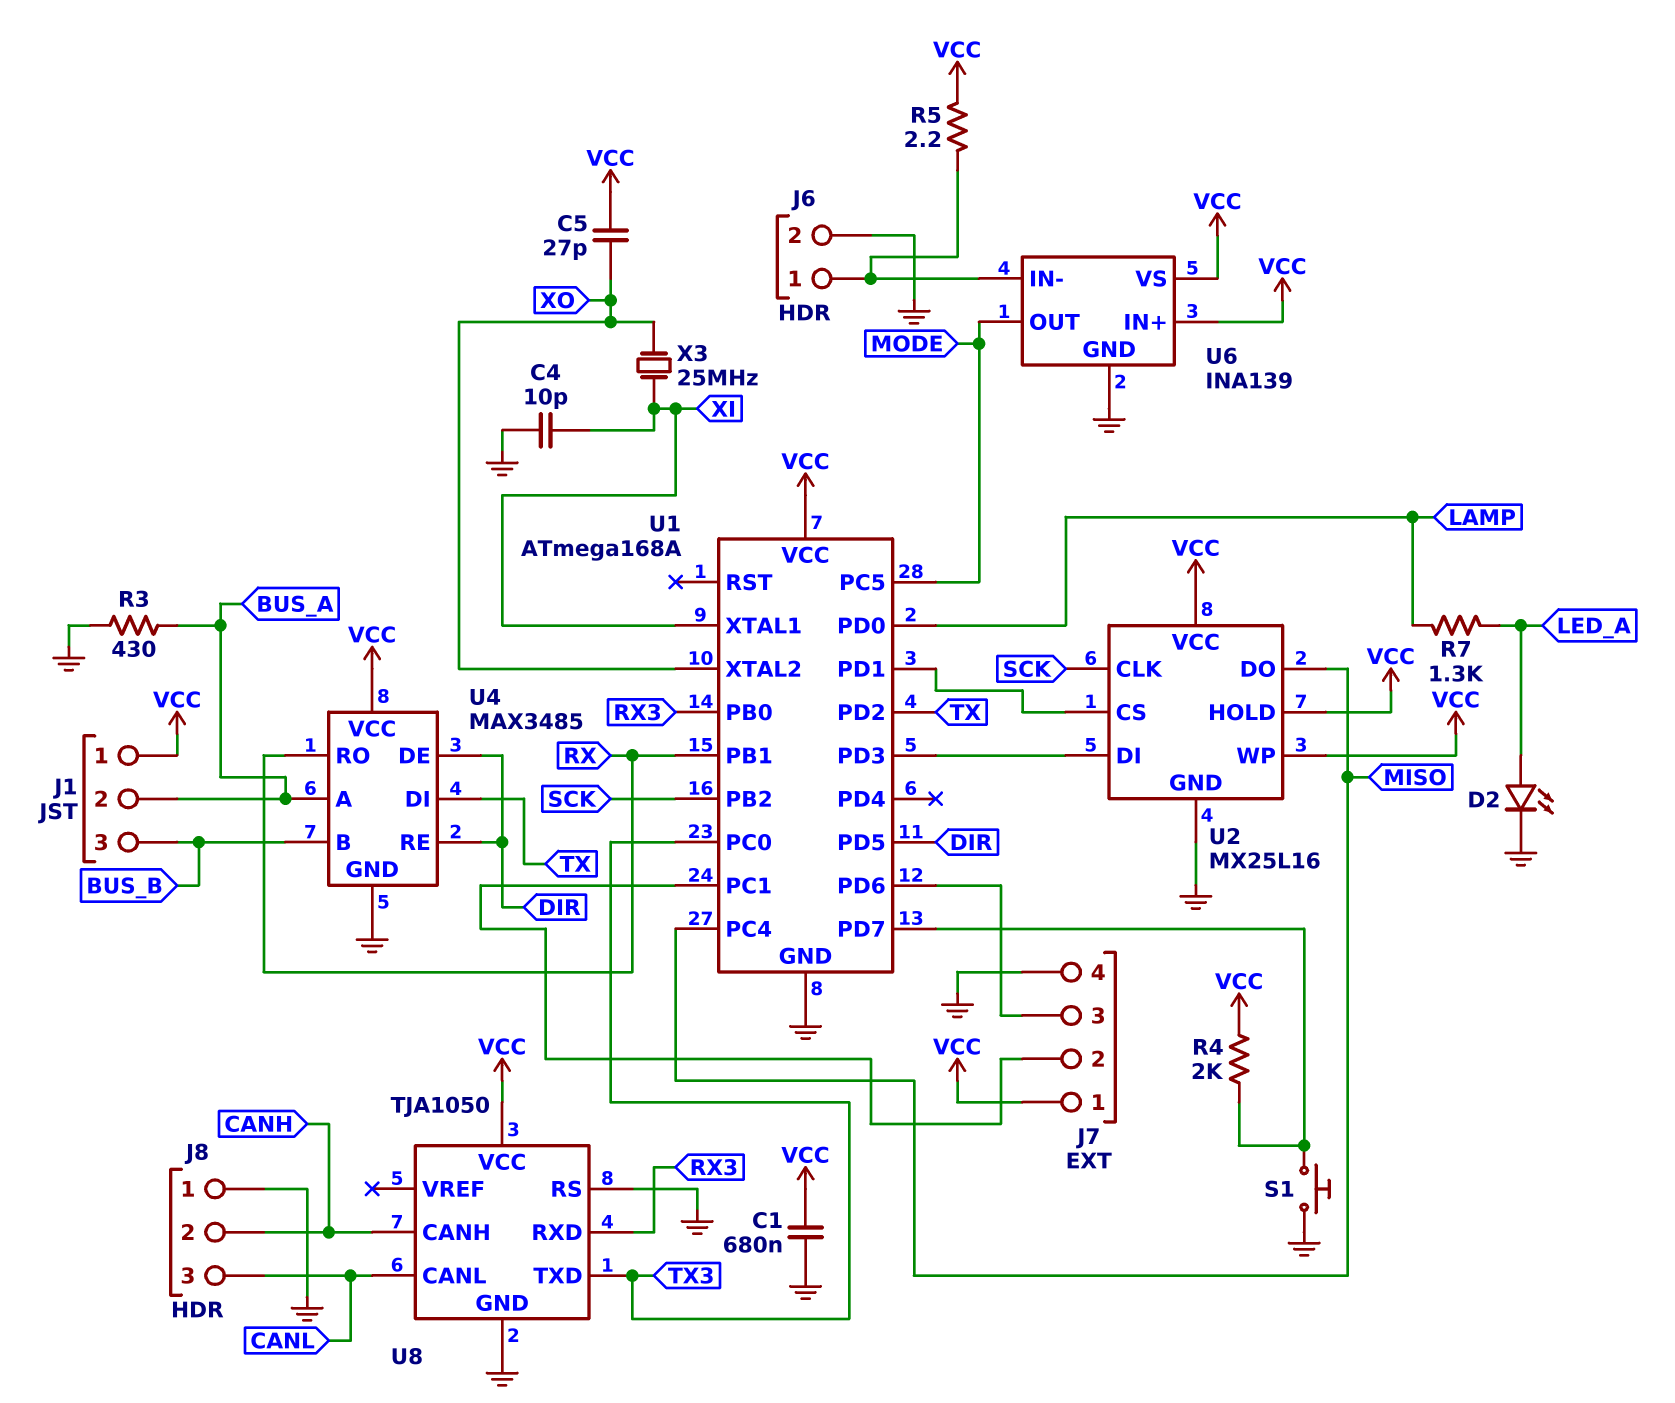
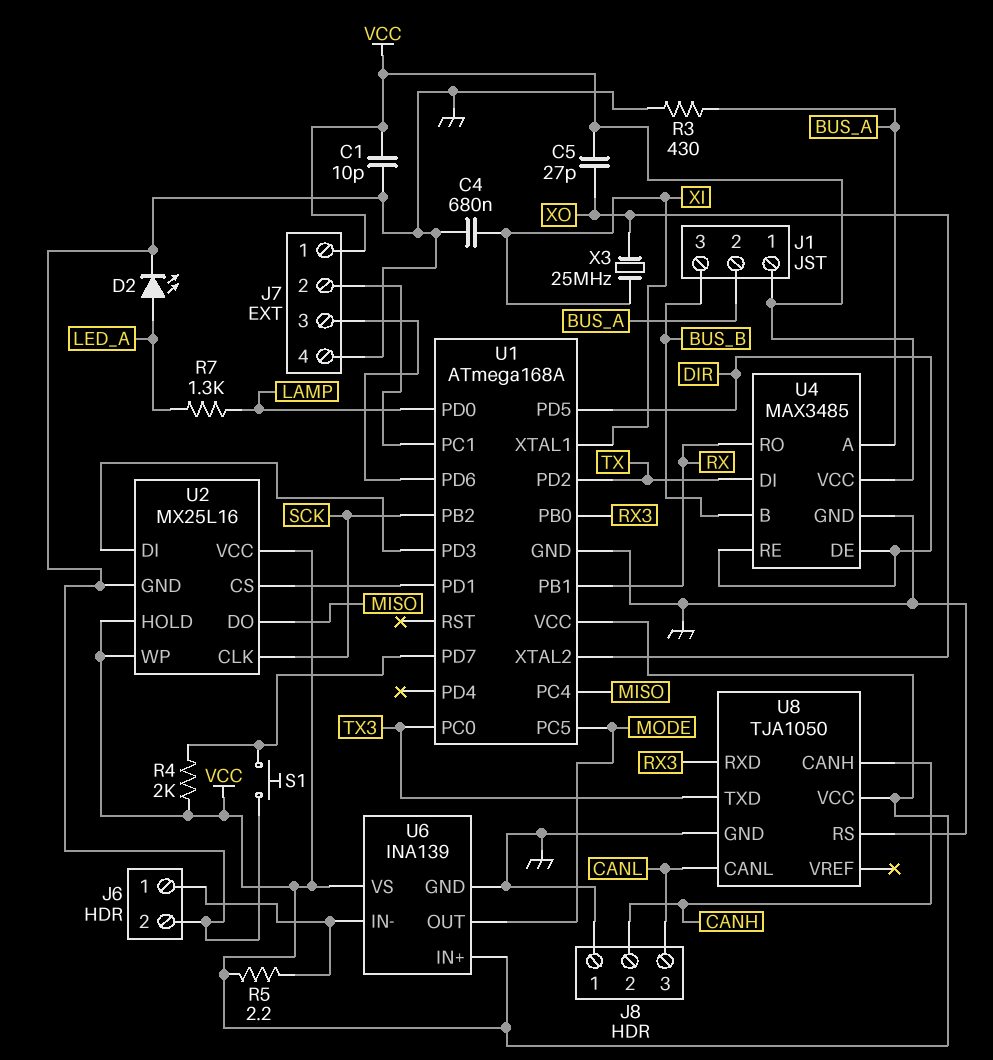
C1: 680nF (GND, VCC) -> 10pF (GND, VCC)
C4: 10pF (GND, XI) -> 680nF (GND, XI)

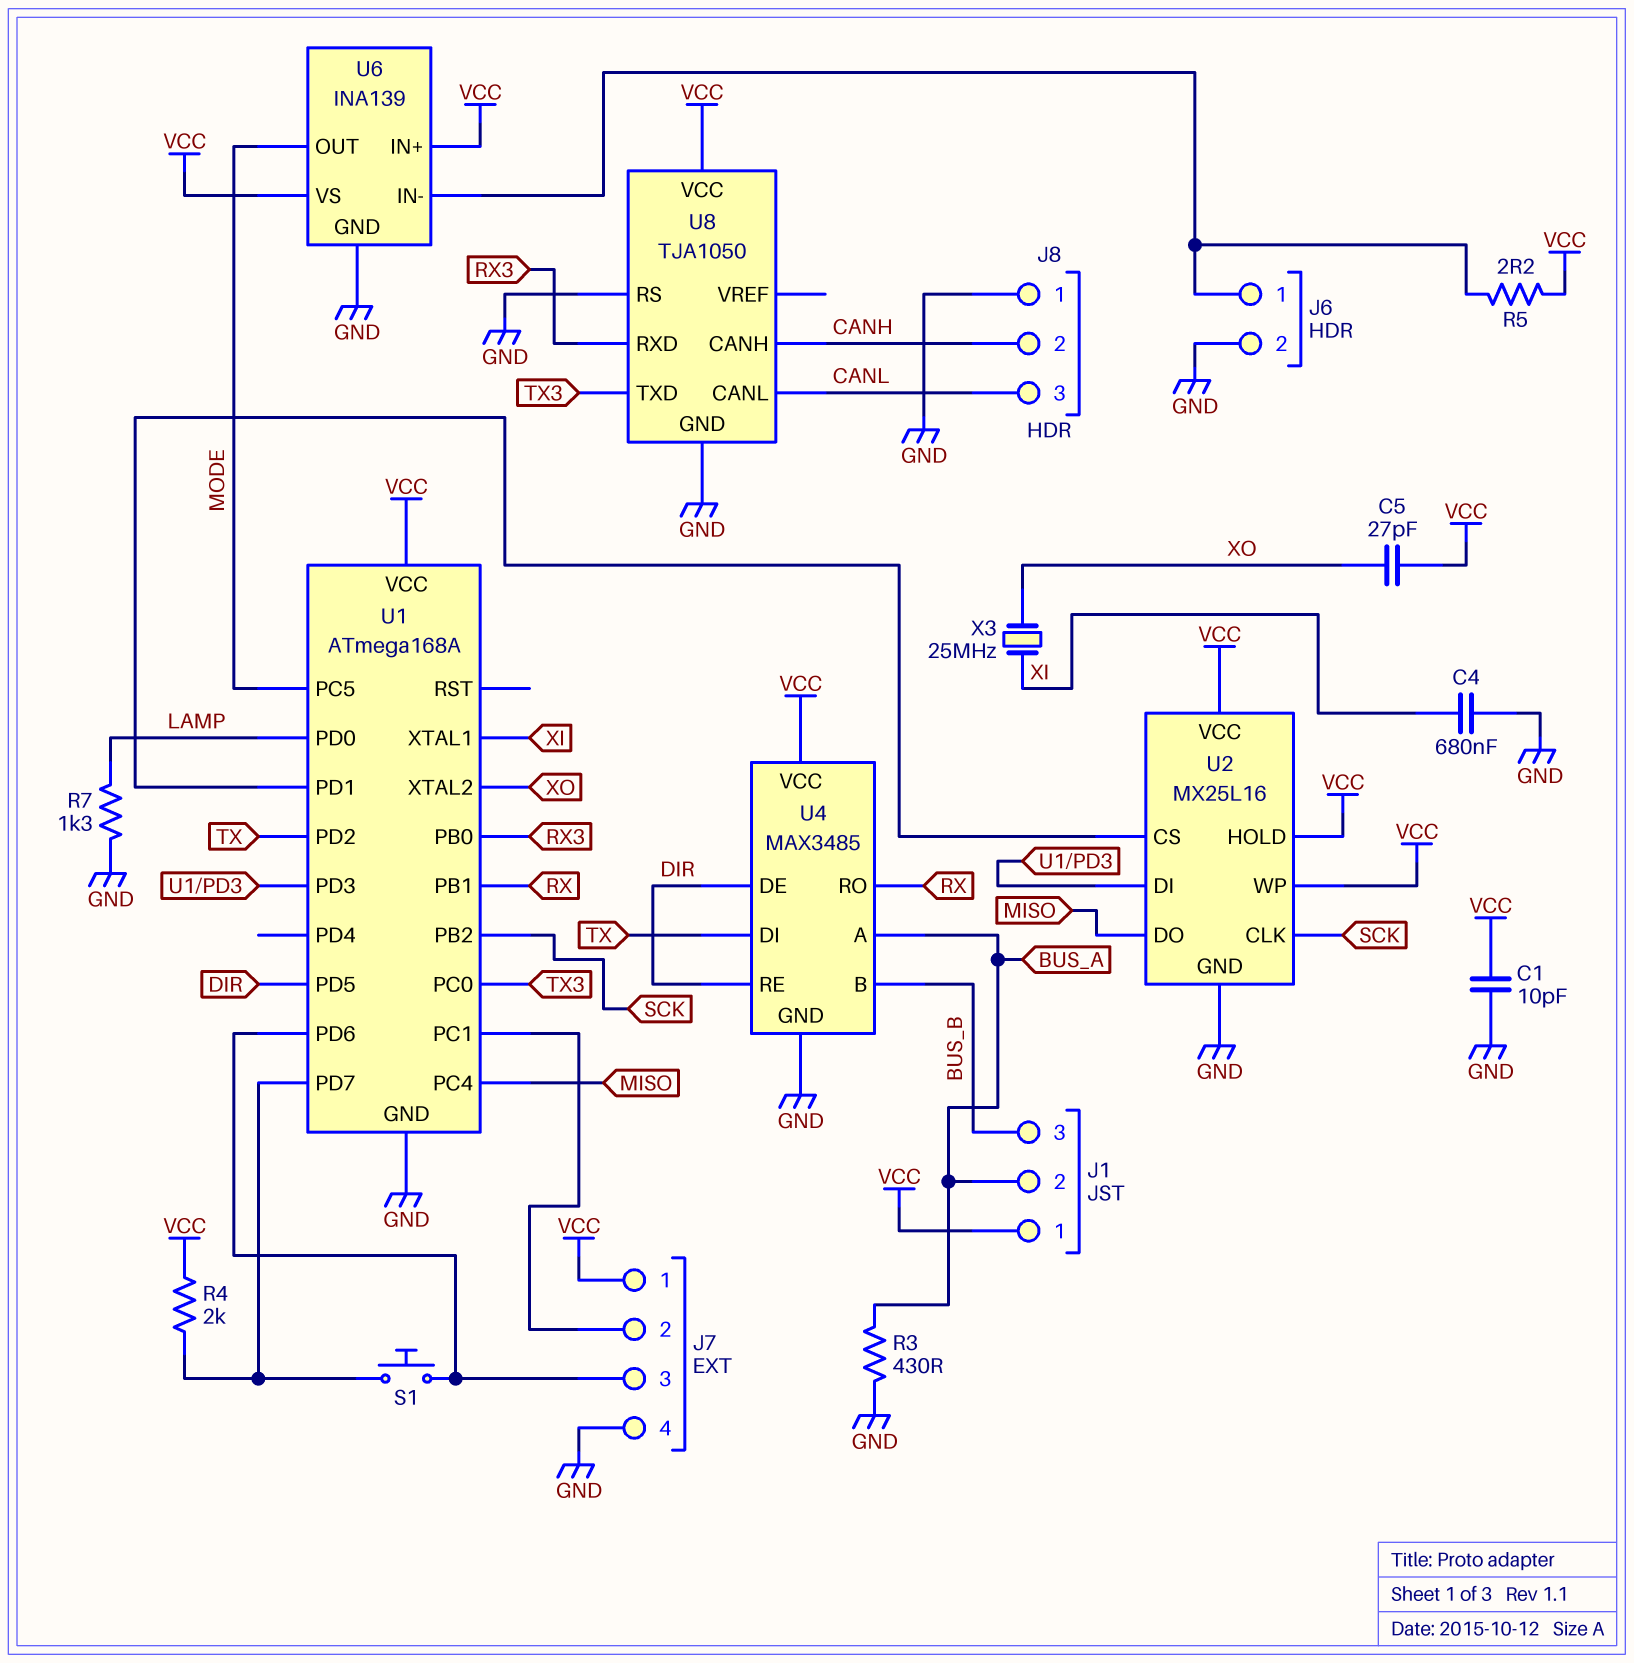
D2: LED (A LED_A, K GND) -> none
R7: 1.3k (LAMP, LED_A) -> 1.3k (GND, LAMP)
S1: button (GND, U1/PD7) -> button (J7/3, U1/PD7)

